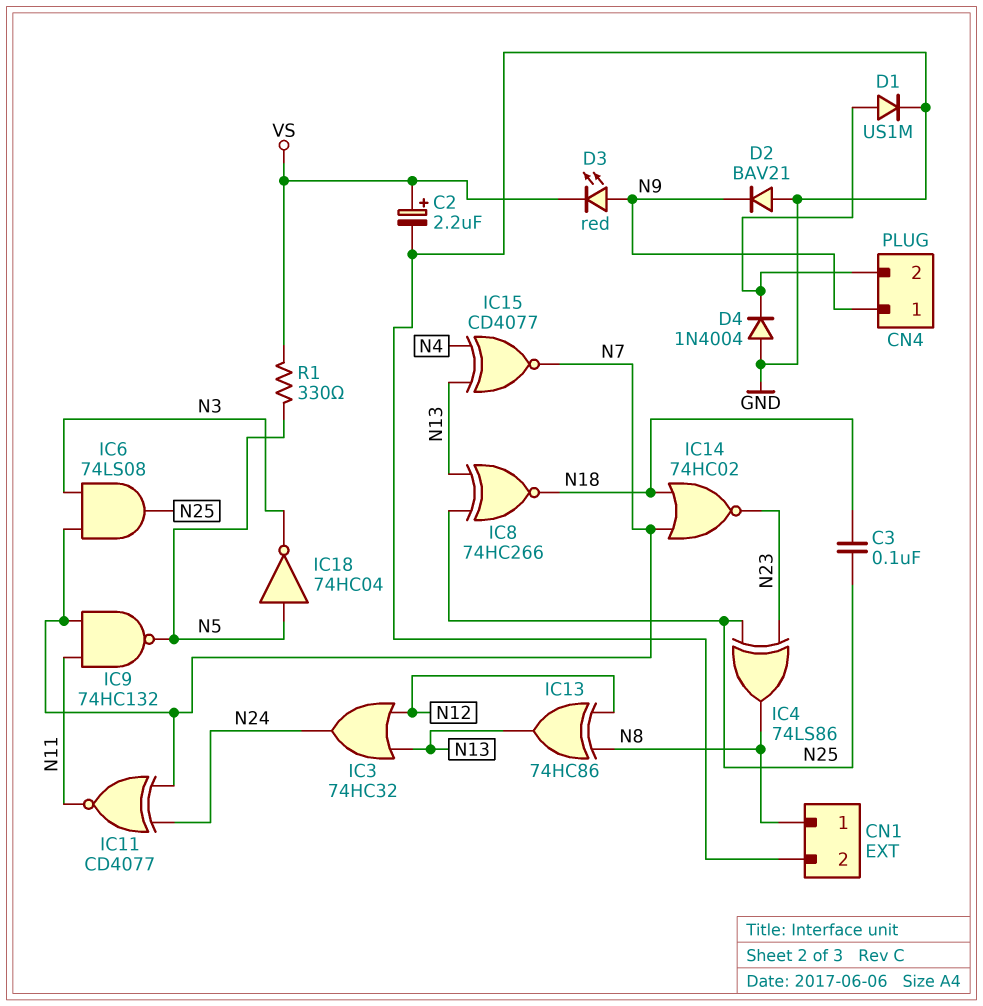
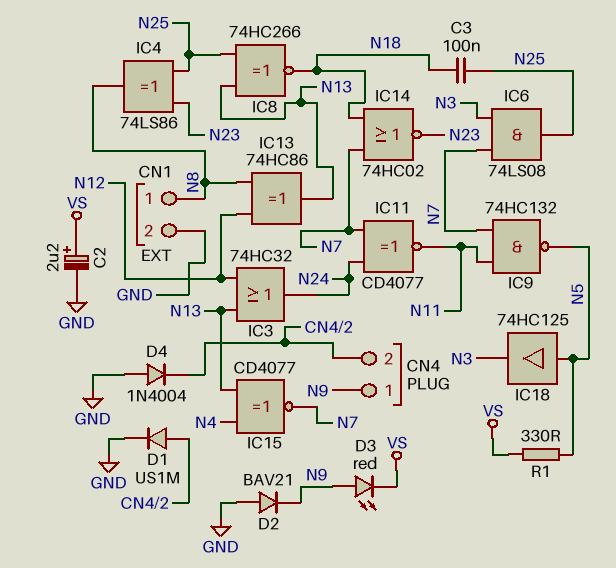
IC18: NOT 74HC04 (in N5, out N3) -> buffer 74HC125 (in N5, out N3)

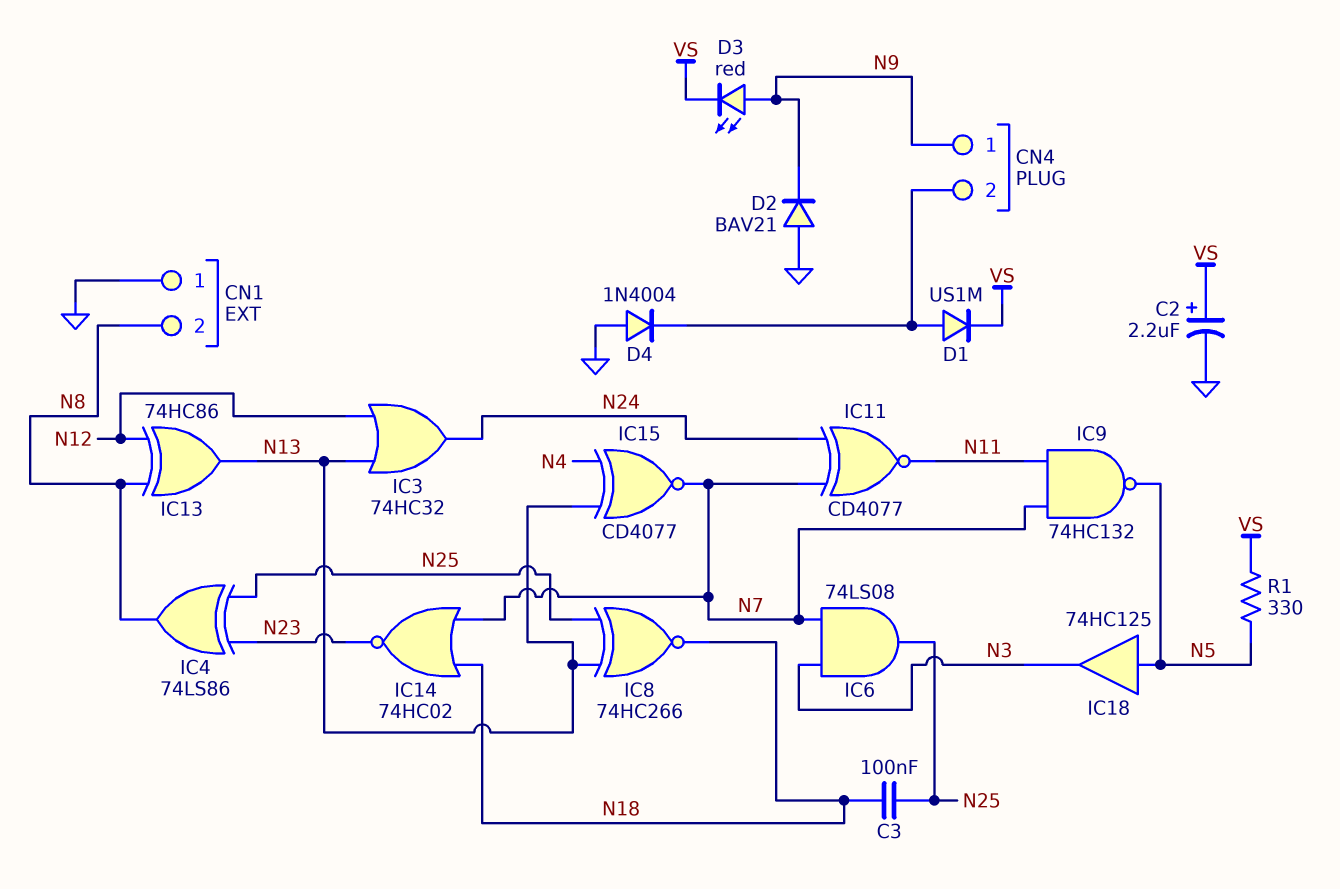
CN1 pin 1: N8 -> GND
CN1 pin 2: GND -> N8
D1: diode US1M (A CN4/2, K GND) -> diode US1M (A CN4/2, K VS)

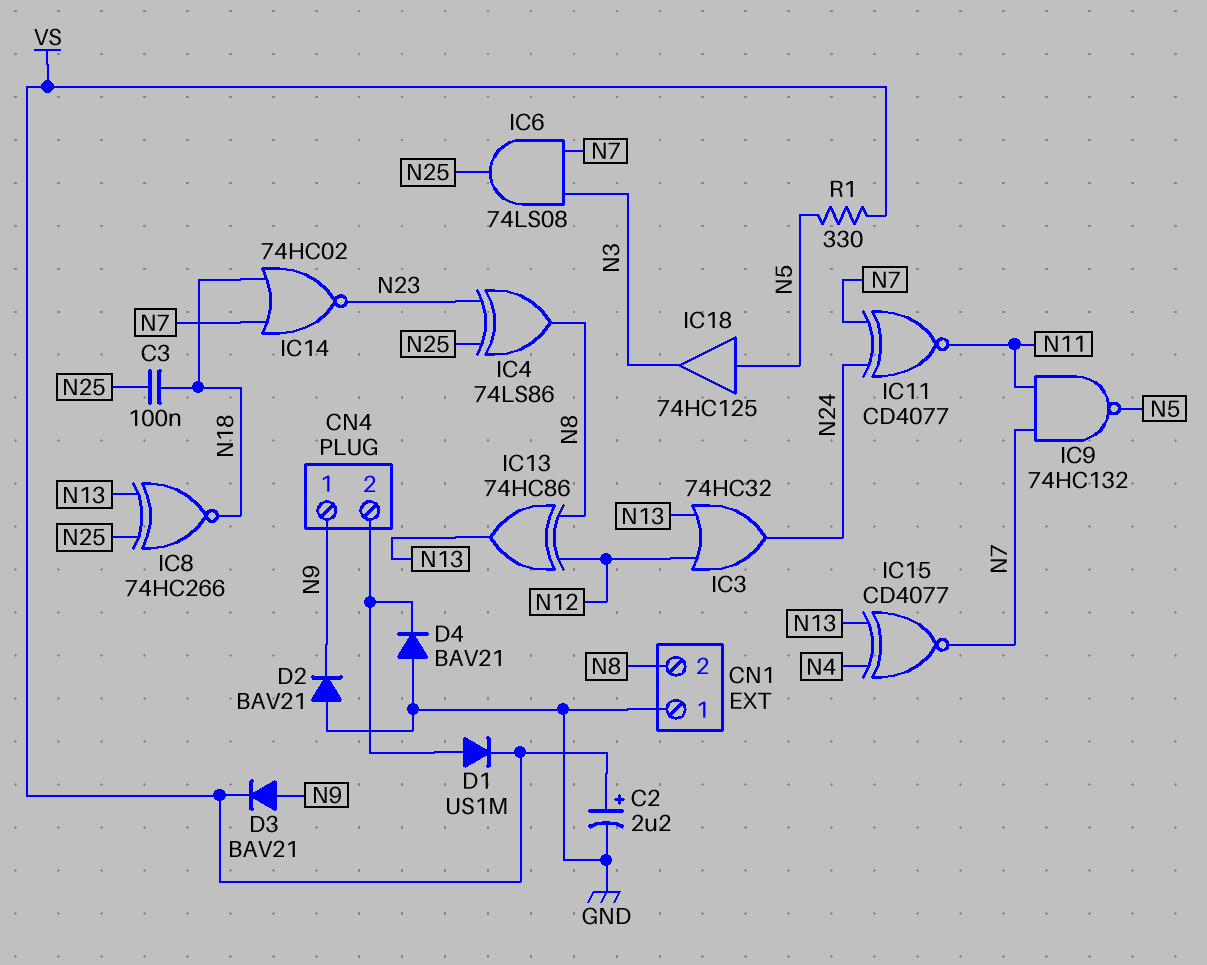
D3: LED red (A N9, K VS) -> diode BAV21 (A N9, K VS)
D4: diode 1N4004 (A GND, K CN4/2) -> diode BAV21 (A GND, K CN4/2)

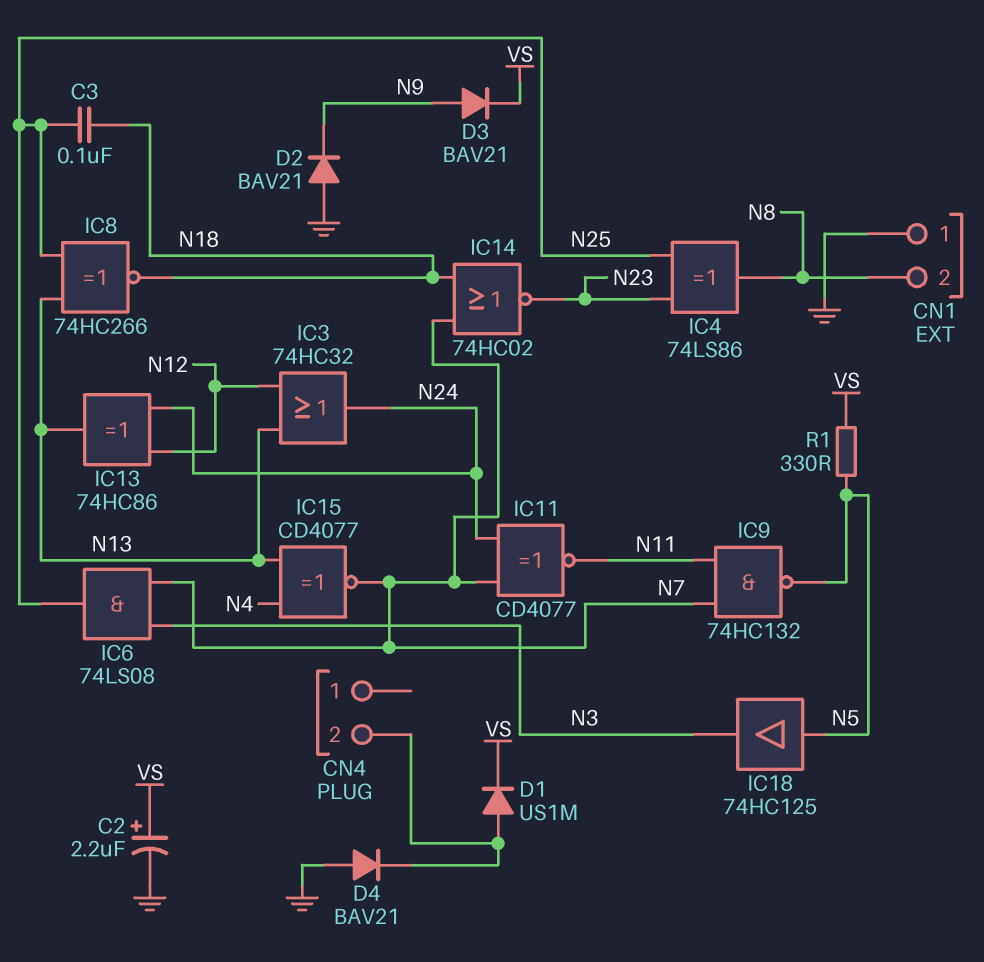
CN4 pin 1: N9 -> none
IC13: XOR 74HC86 (in N8, in N12, out N13) -> XOR 74HC86 (in N12, in N24, out N13)

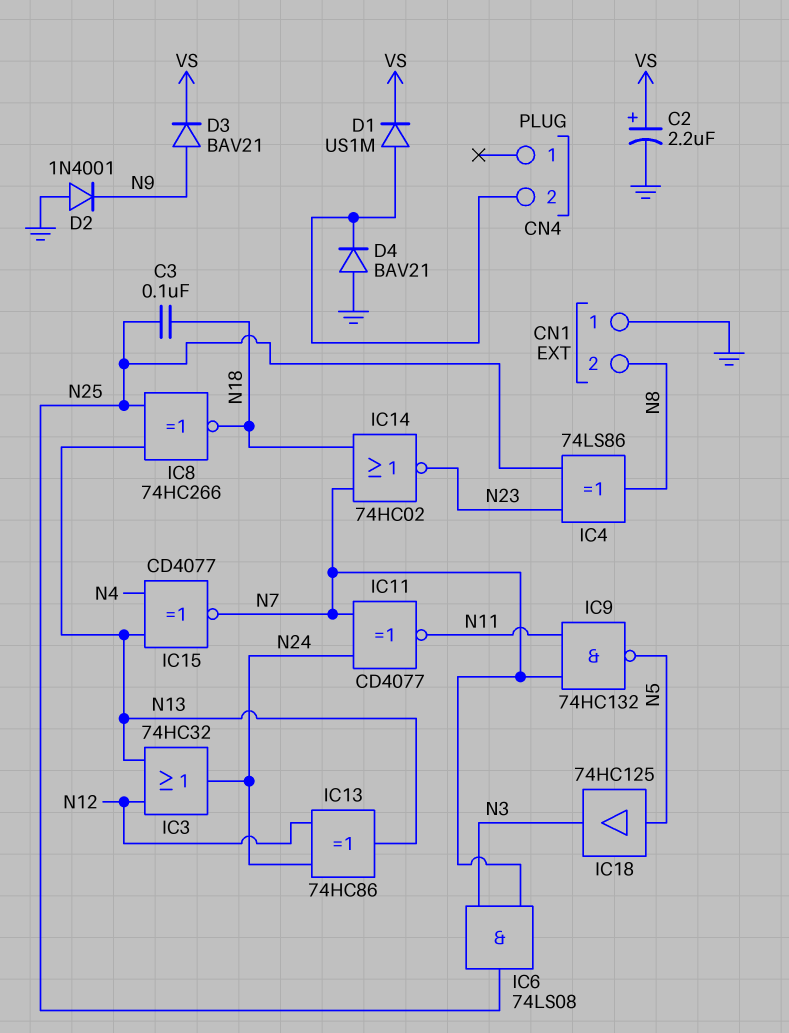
D2: diode BAV21 (A GND, K N9) -> diode 1N4001 (A GND, K N9)
R1: 330 (N5, VS) -> none

